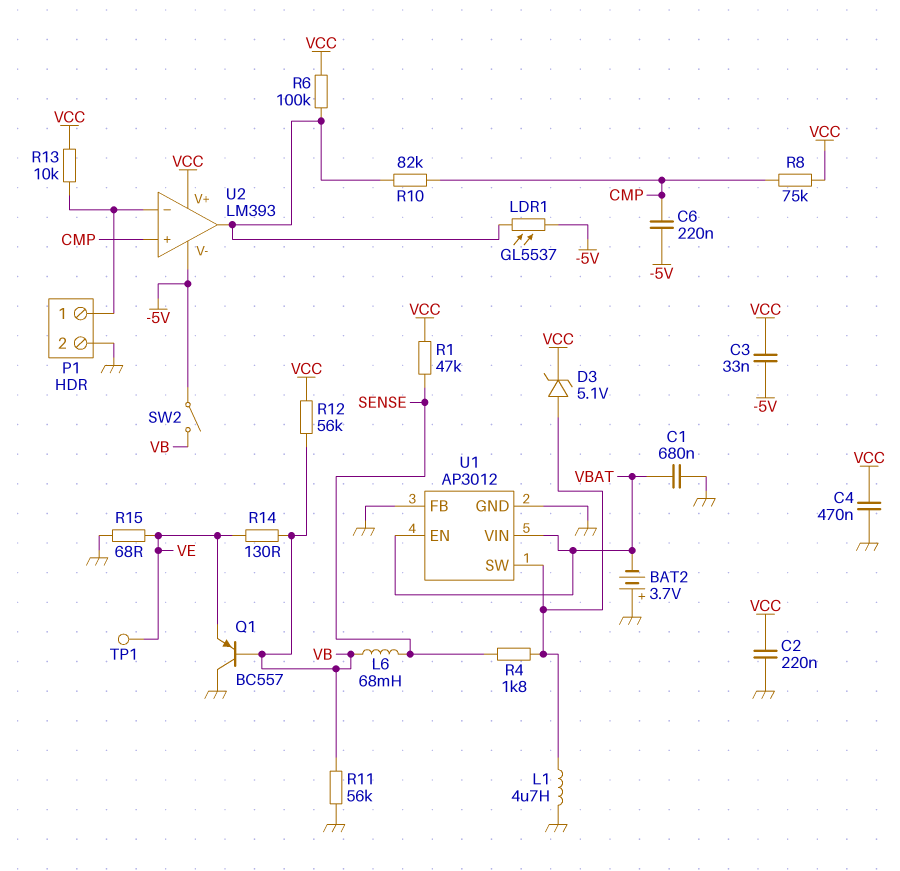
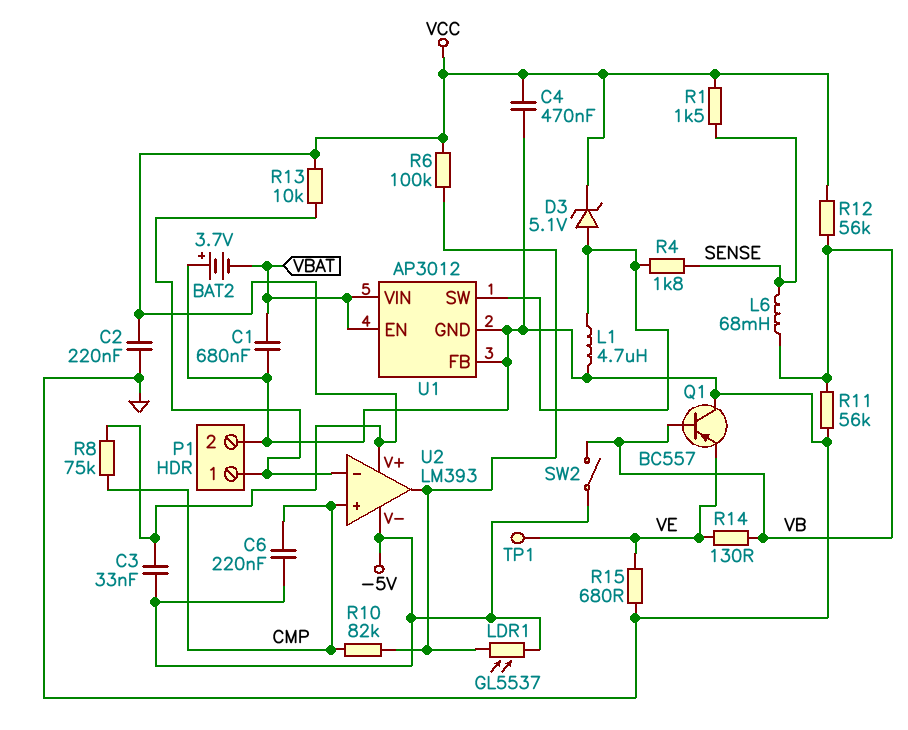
R1: 47k (SENSE, VCC) -> 1.5k (SENSE, VCC)
R15: 68 (GND, VE) -> 680 (GND, VE)

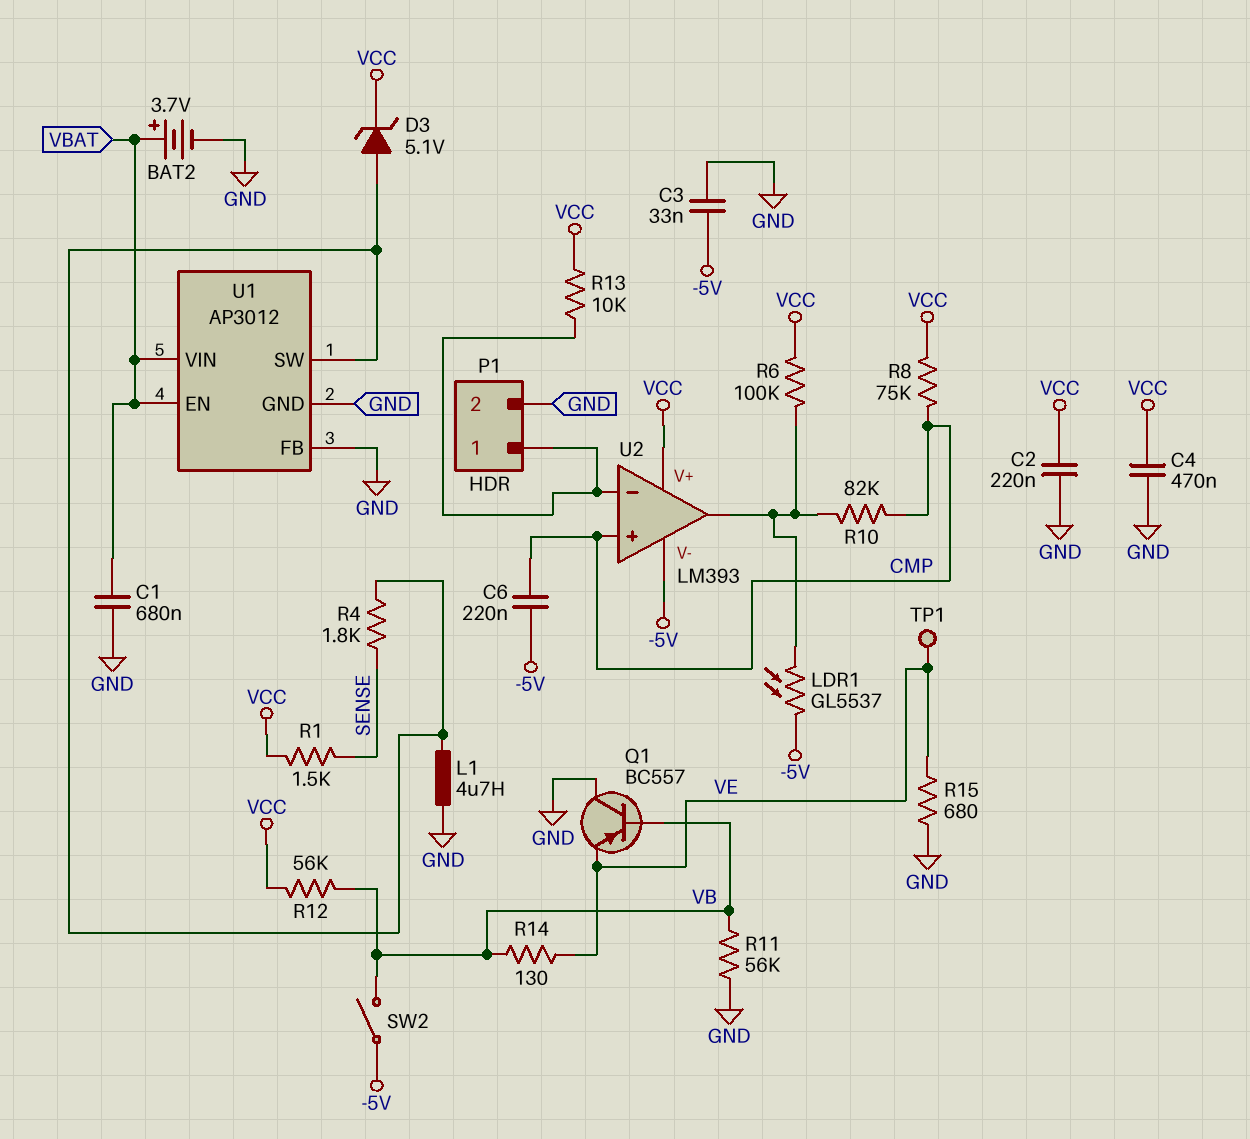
BAT2: 3.7V (plus GND, minus VBAT) -> 3.7V (plus VBAT, minus GND)
C3: 33nF (-5V, VCC) -> 33nF (-5V, GND)
L6: 68mH (SENSE, VB) -> none

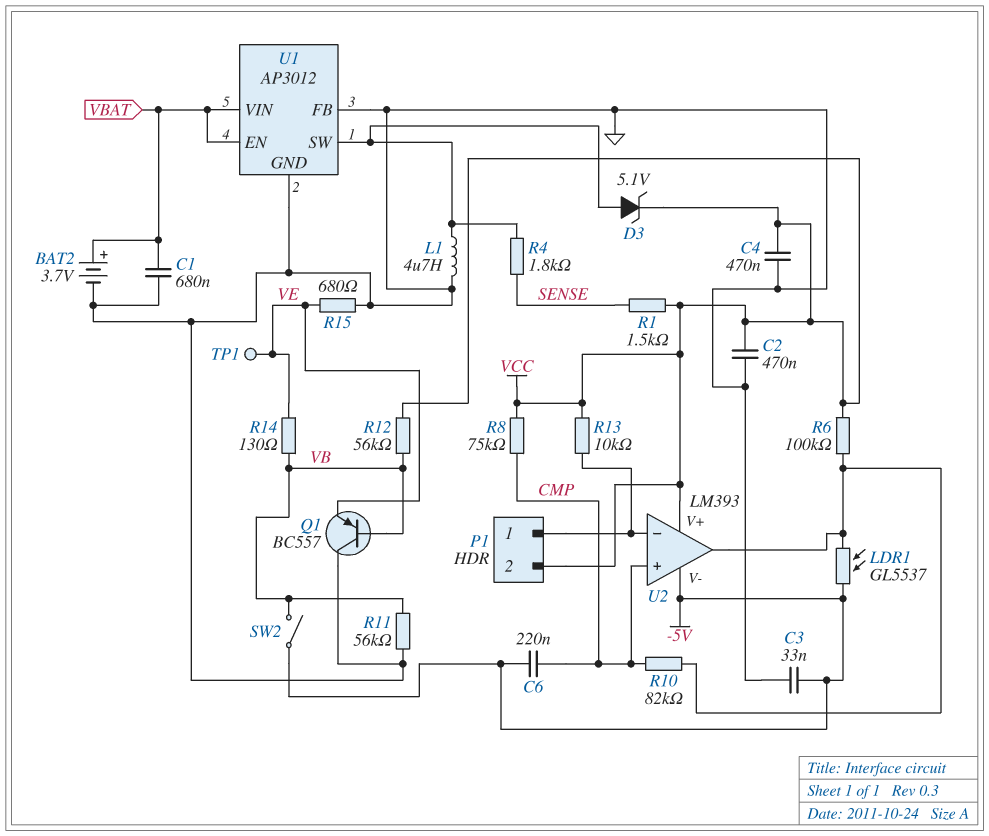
C2: 220nF (GND, VCC) -> 470nF (GND, VCC)
P1 pin 2: GND -> VCC

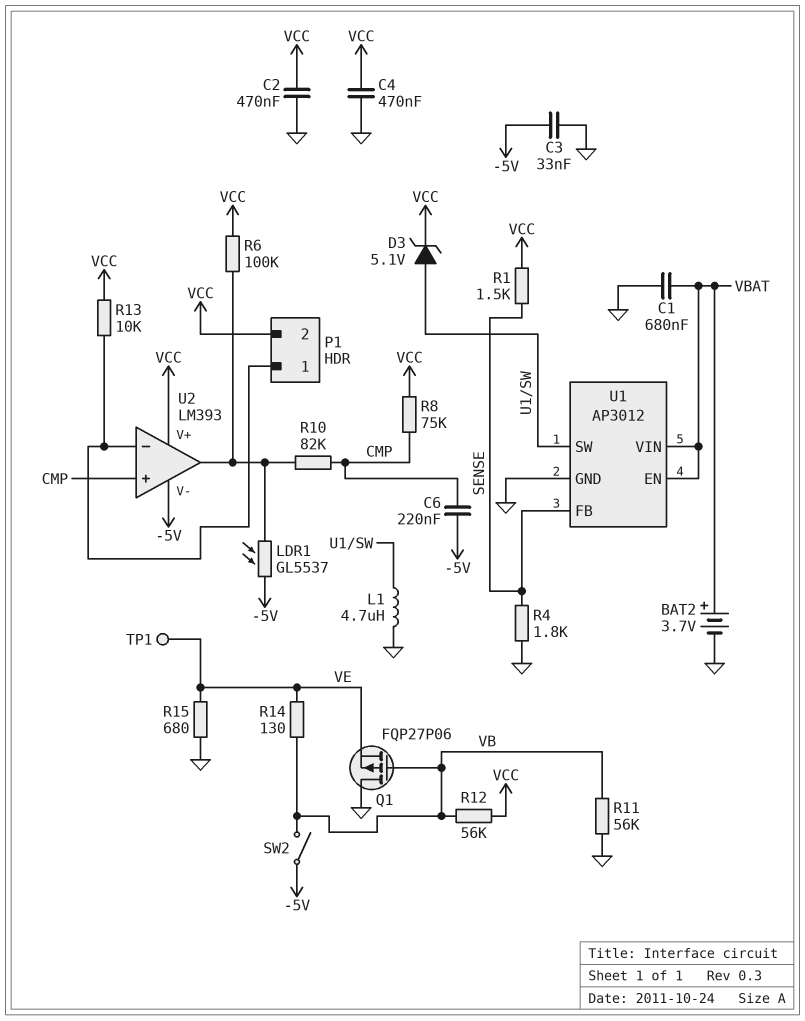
Q1: PNP BC557 (B VB, C GND, E VE) -> PMOS FQP27P06 (G VB, D GND, S VE)
R4: 1.8k (SENSE, U1/SW) -> 1.8k (GND, SENSE)
U1 pin FB: GND -> SENSE

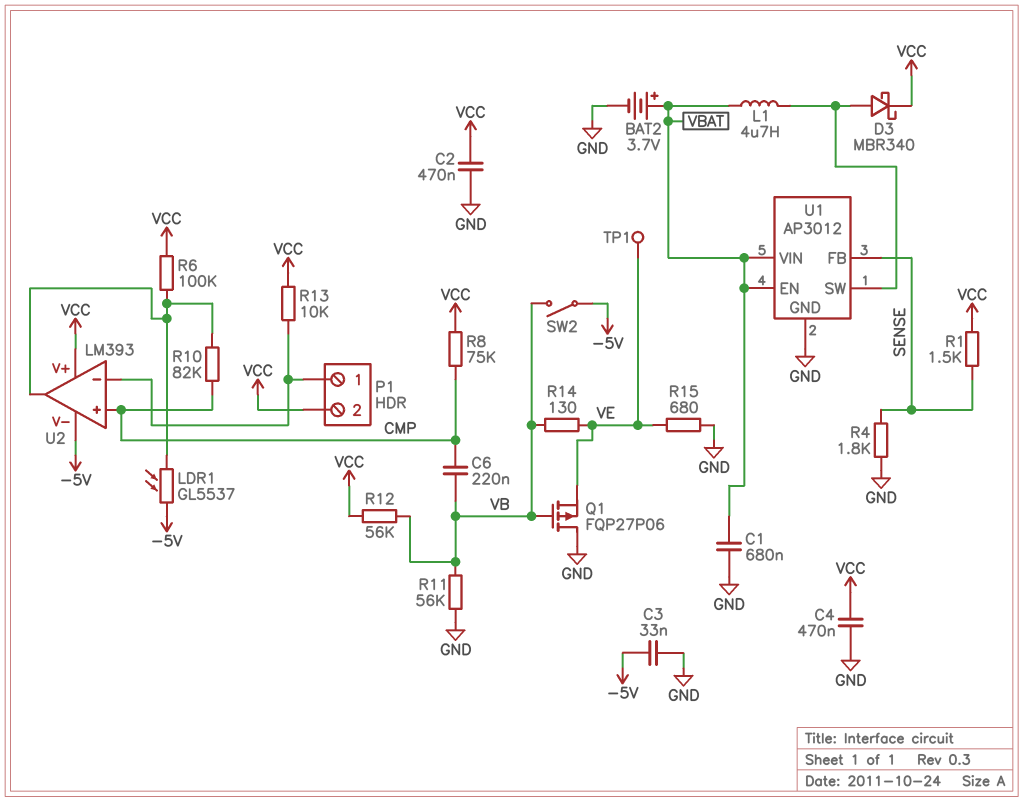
C6: 220nF (-5V, CMP) -> 220nF (CMP, VB)
D3: zener 5.1V (A U1/SW, K VCC) -> schottky MBR340 (A U1/SW, K VCC)
L1: 4.7uH (GND, U1/SW) -> 4.7uH (U1/SW, VBAT)

